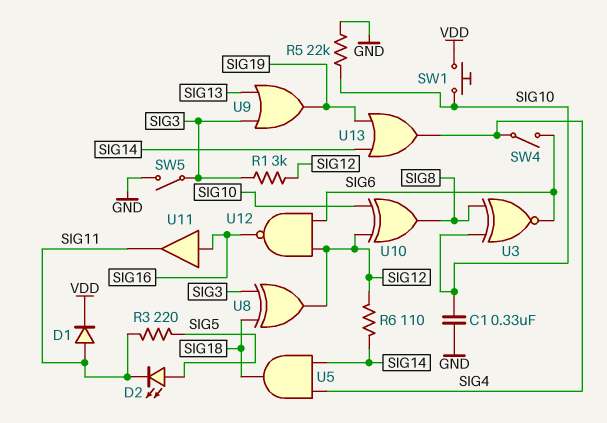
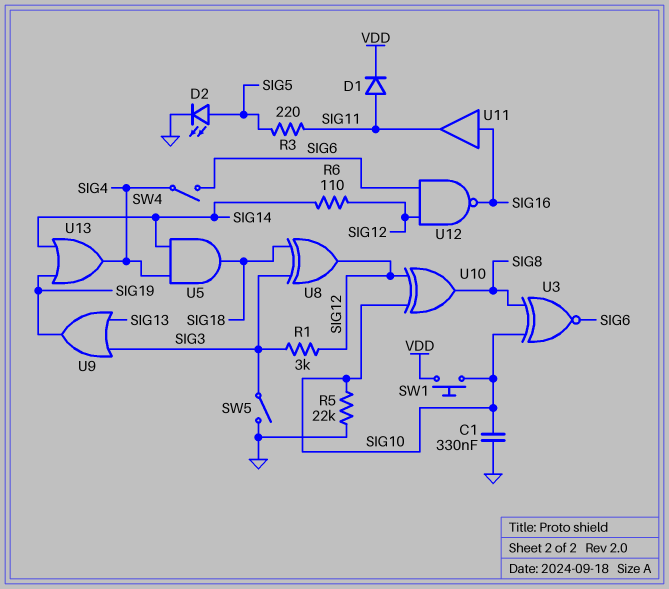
D2: LED (A SIG5, K SIG11) -> LED (A SIG5, K GND)

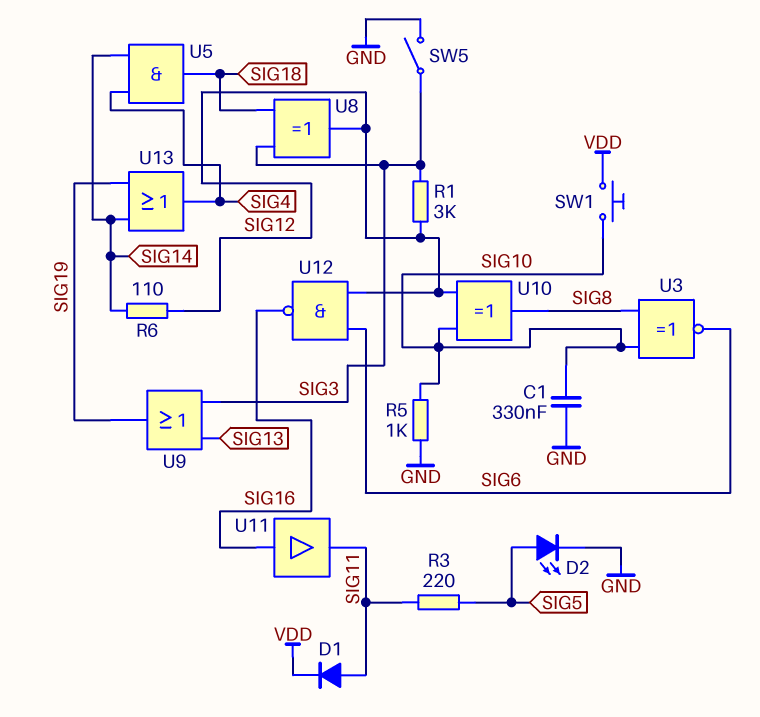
R5: 22k (GND, SIG10) -> 1k (GND, SIG10)
SW4: switch (SIG4, SIG6) -> none

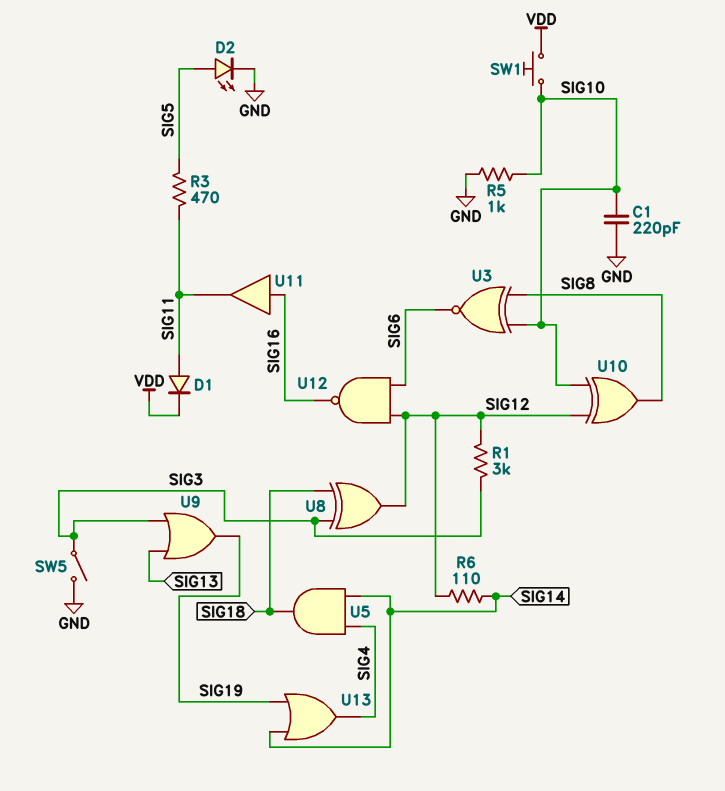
C1: 330nF (GND, SIG10) -> 220pF (GND, SIG10)
R3: 220 (SIG5, SIG11) -> 470 (SIG5, SIG11)

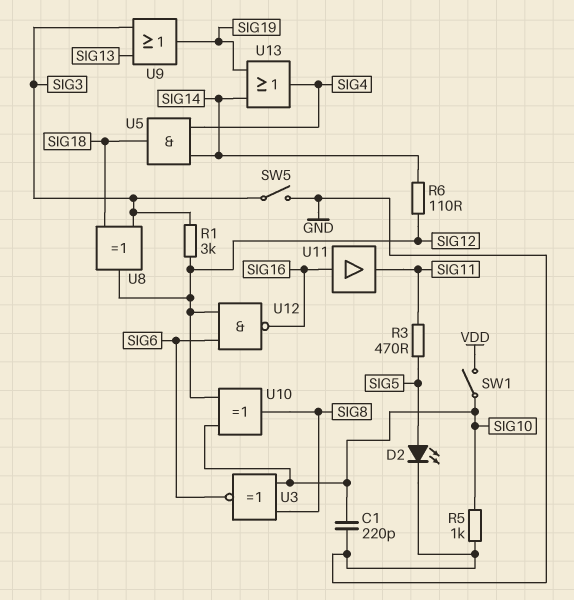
D1: diode (A SIG11, K VDD) -> none
SW1: button (SIG10, VDD) -> switch (SIG10, VDD)

